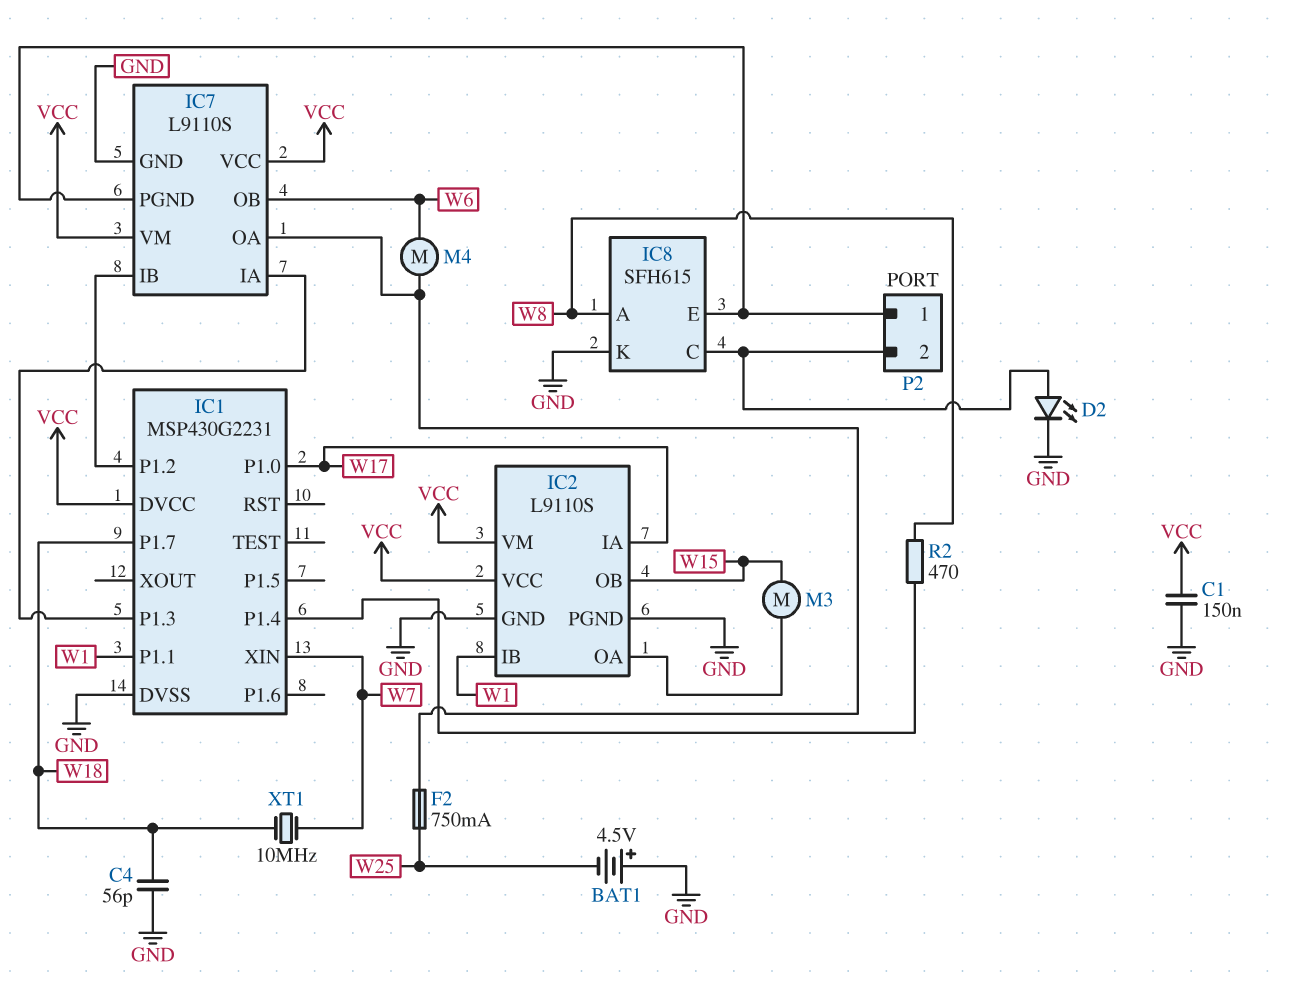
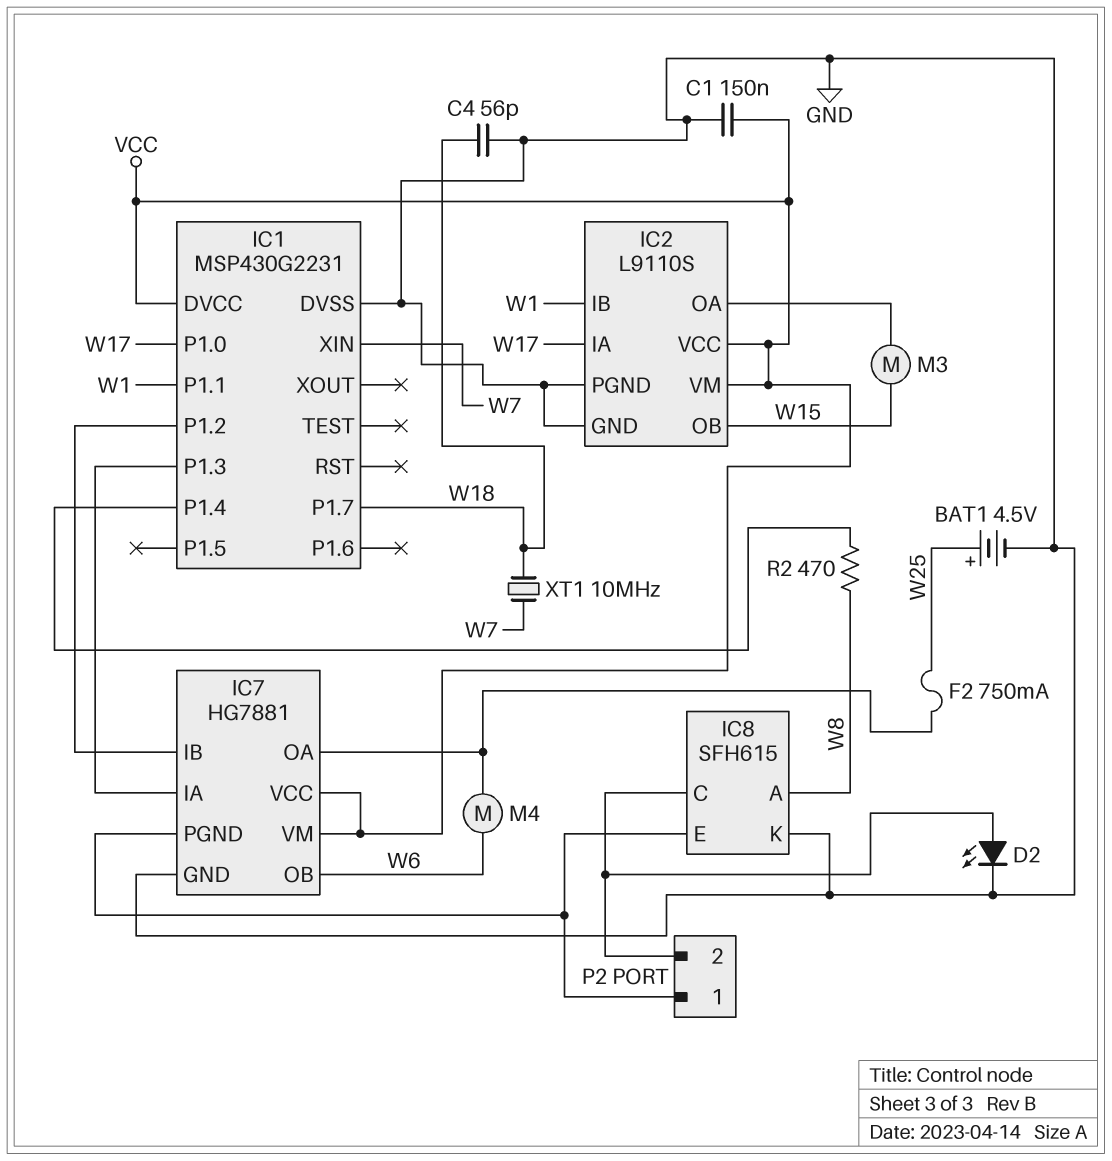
BAT1: 4.5V (plus GND, minus W25) -> 4.5V (plus W25, minus GND)
IC7: L9110S -> HG7881

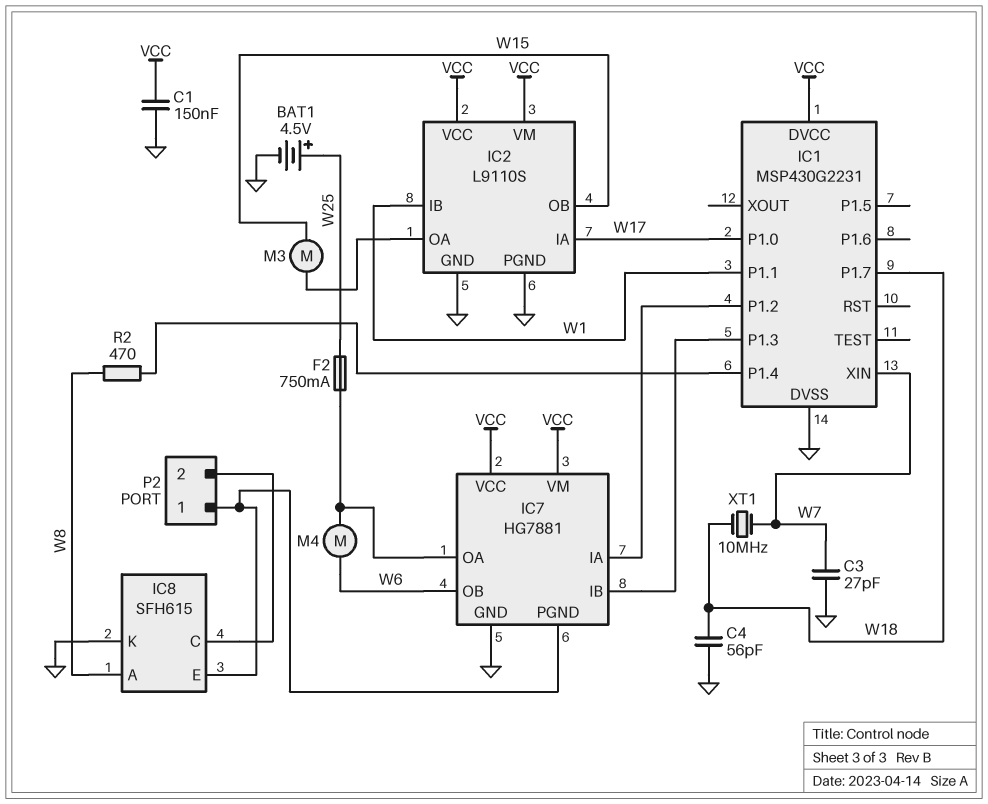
C3: none -> 27pF (GND, W7)
D2: LED (A IC8/C, K GND) -> none
IC7 pin IA: IC1/P1.3 -> IC1/P1.2
IC7 pin IB: IC1/P1.2 -> IC1/P1.3

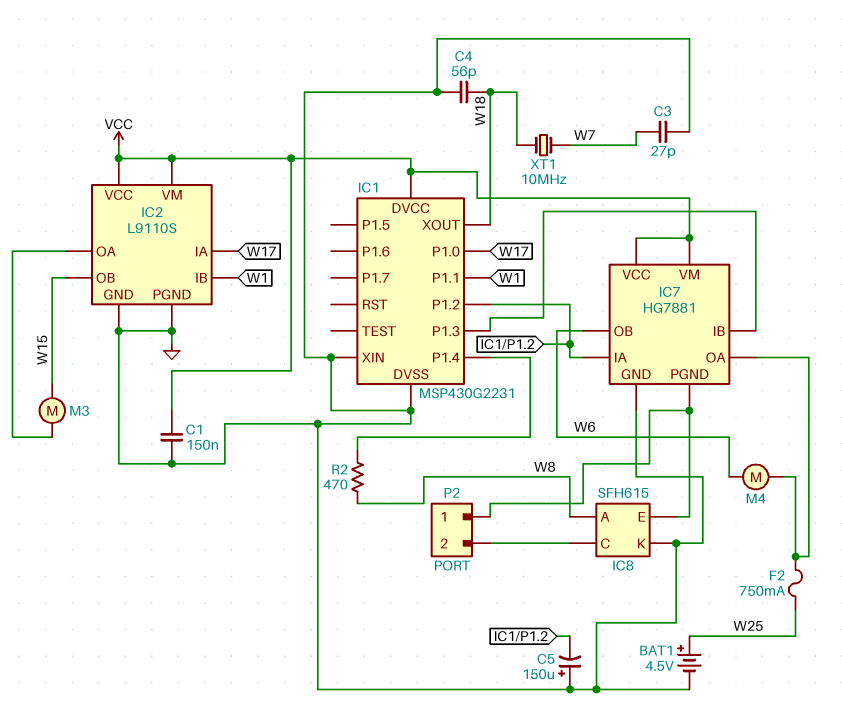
C5: none -> 150uF (plus GND, minus IC1/P1.2)
IC1 pin P1.7: W18 -> none
IC1 pin XIN: W7 -> GND
IC1 pin XOUT: none -> W18

